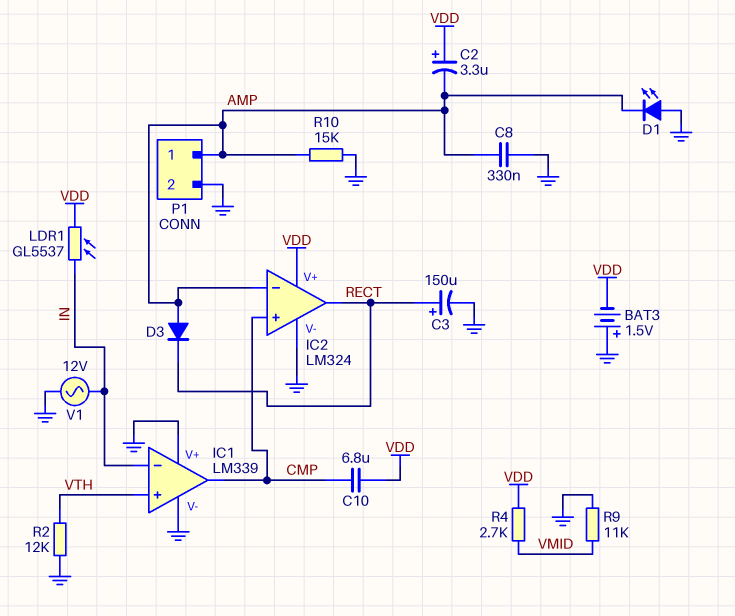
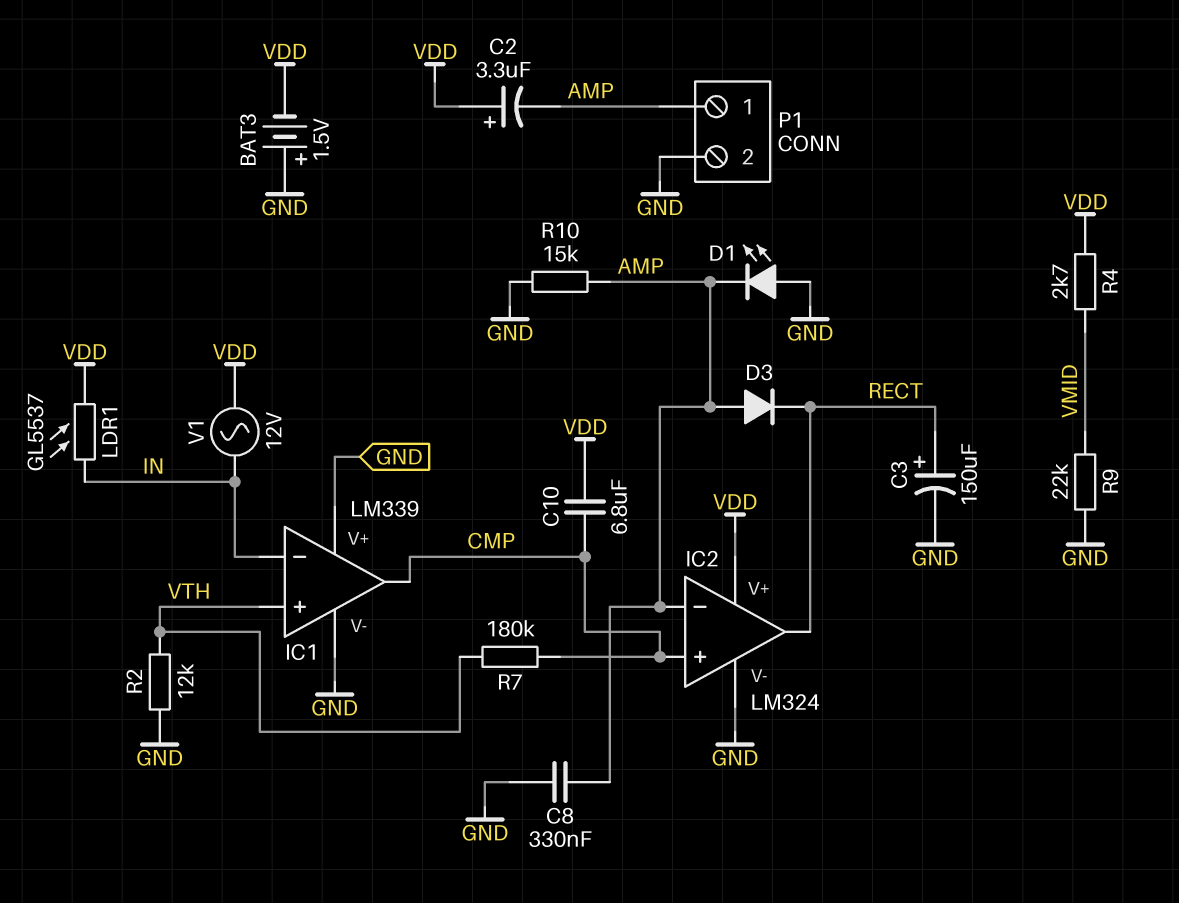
R7: none -> 180k (CMP, VTH)
R9: 11k (GND, VMID) -> 22k (GND, VMID)
V1: AC 12V (GND, IN) -> AC 12V (IN, VDD)

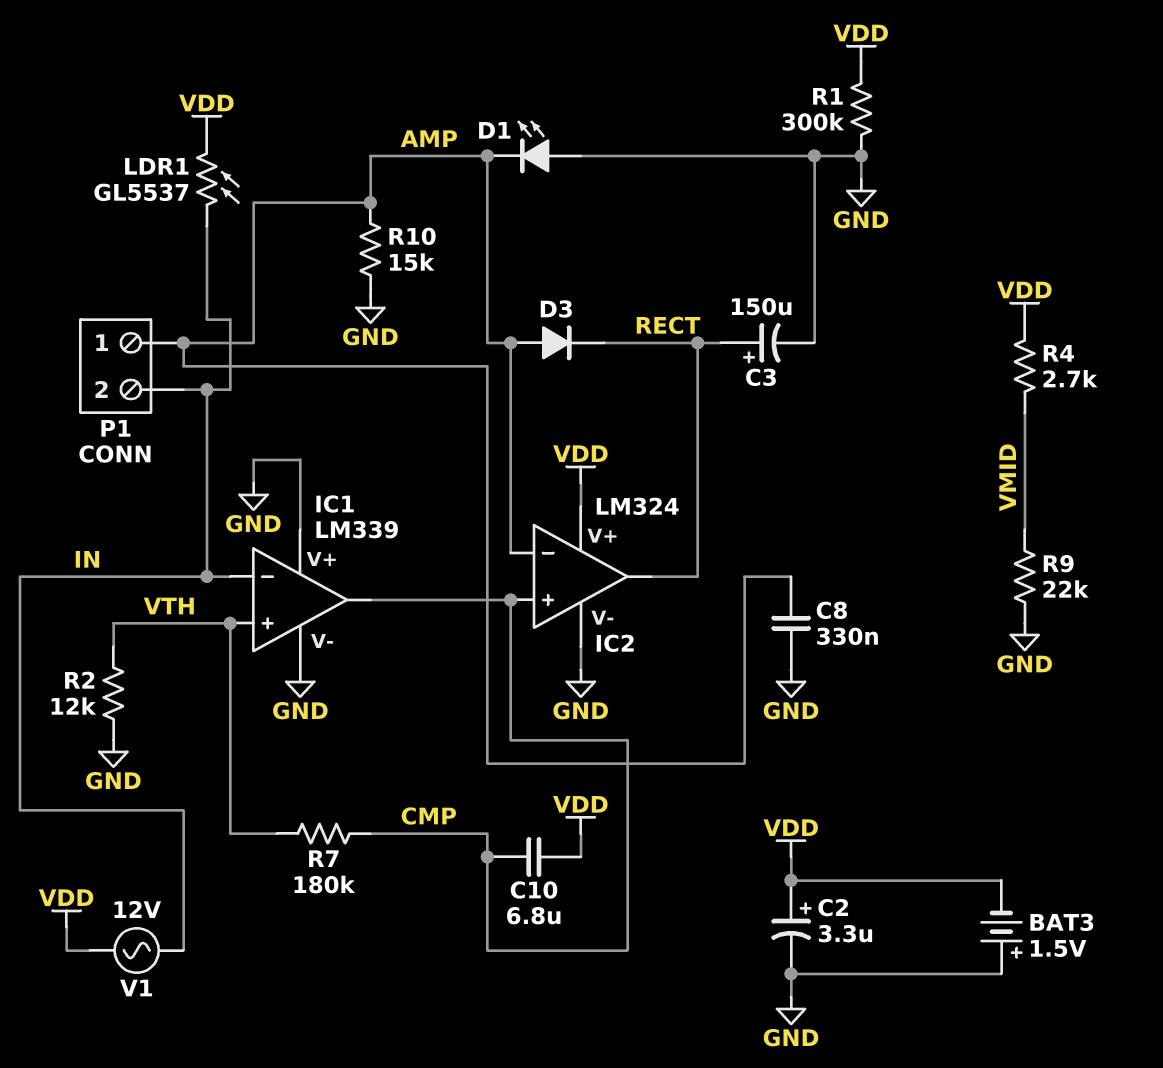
C2: 3.3uF (plus VDD, minus AMP) -> 3.3uF (plus VDD, minus GND)
P1 pin 2: GND -> IN
R1: none -> 300k (GND, VDD)

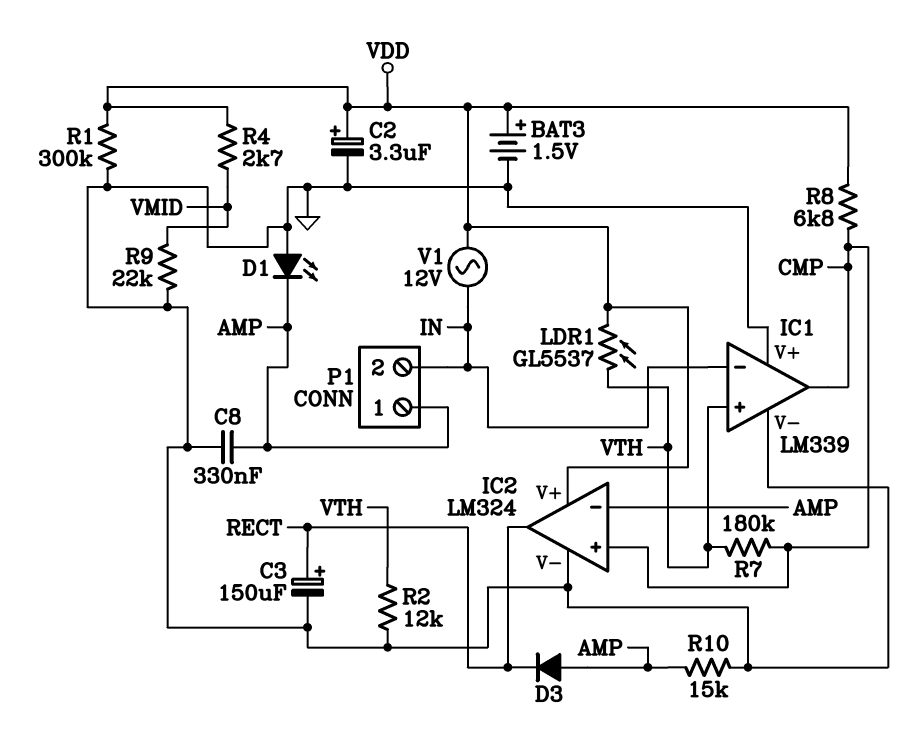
BAT3: 1.5V (plus GND, minus VDD) -> 1.5V (plus VDD, minus GND)
C10: 6.8uF (CMP, VDD) -> none
LDR1: GL5537 (IN, VDD) -> GL5537 (VDD, VTH)
R8: none -> 6.8k (CMP, VDD)

